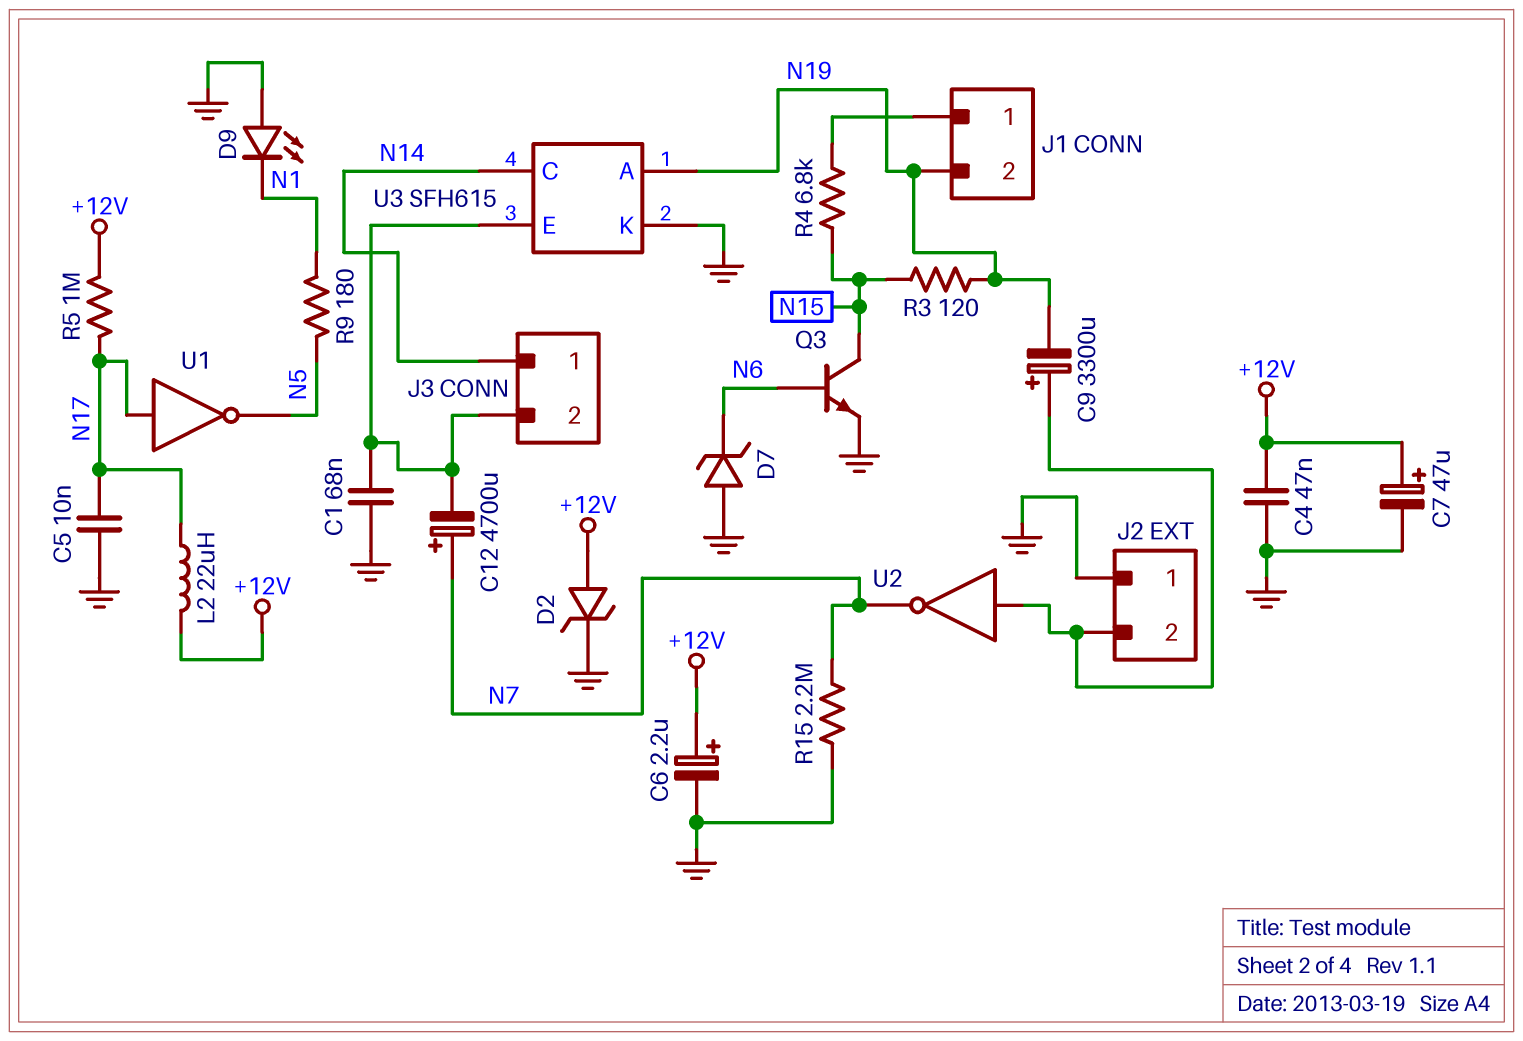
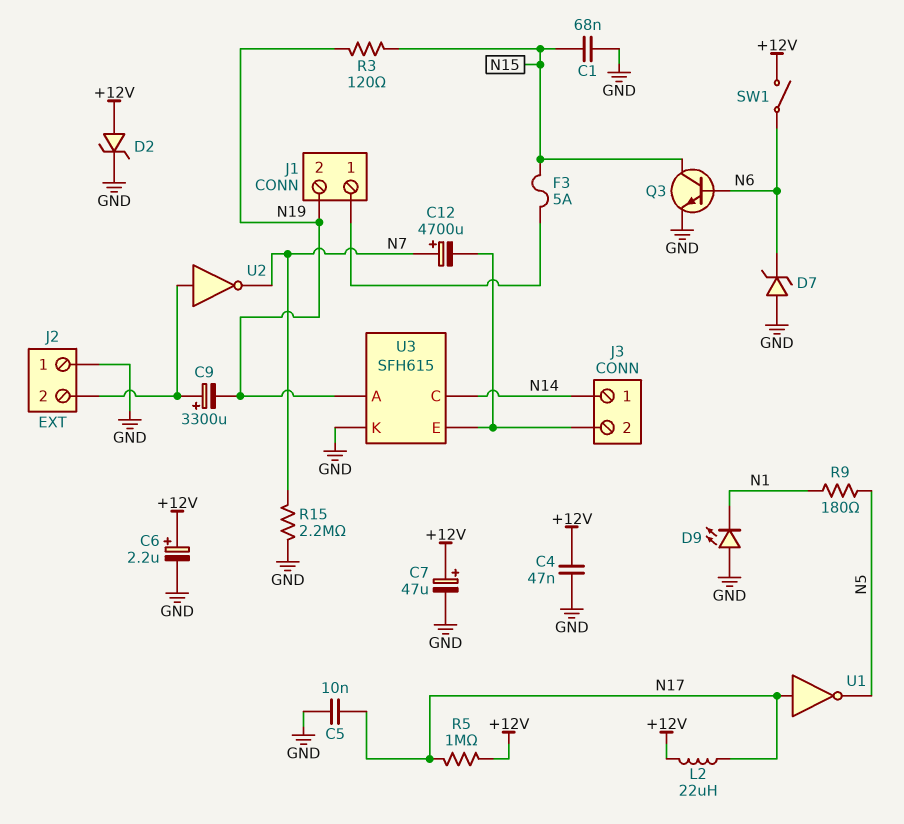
C1: 68nF (GND, J3/2) -> 68nF (GND, N15)
F3: none -> 5A (J1/1, N15)
R4: 6.8k (J1/1, N15) -> none
SW1: none -> switch (+12V, N6)

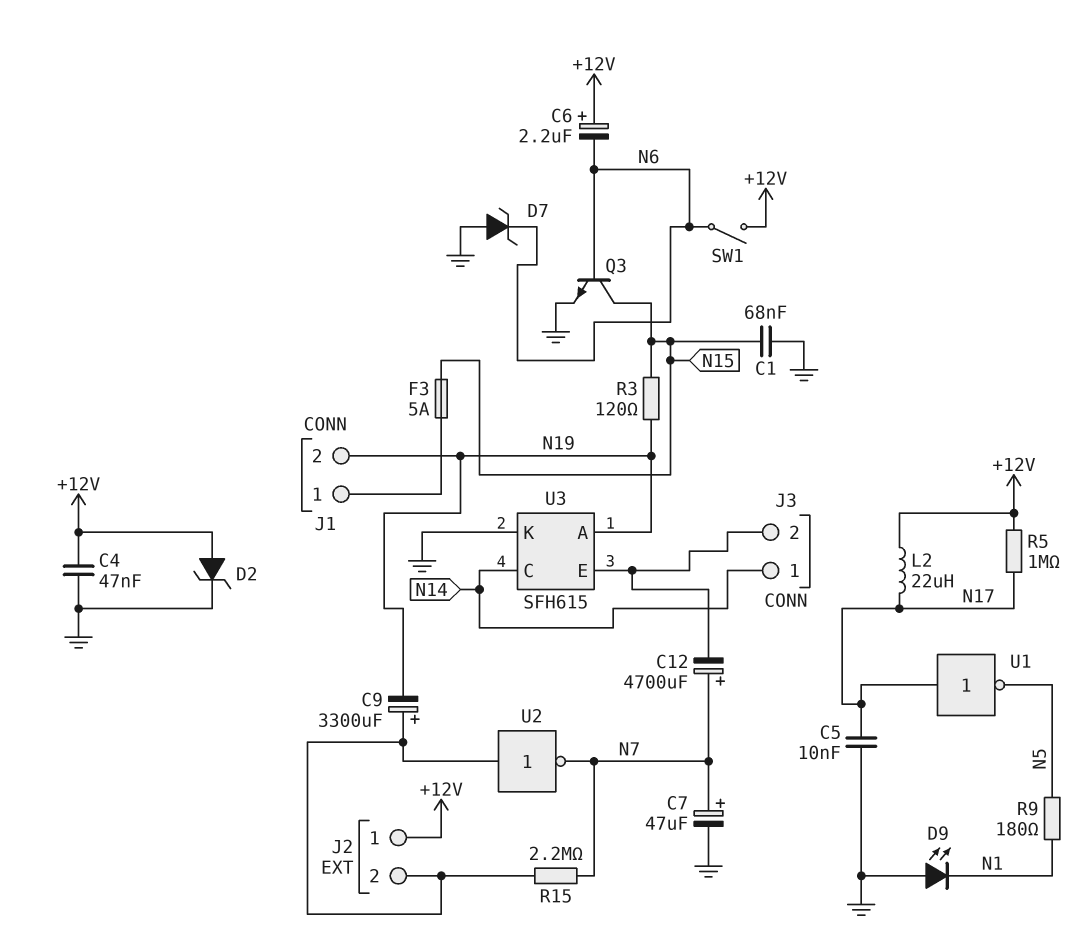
C6: 2.2uF (plus +12V, minus GND) -> 2.2uF (plus +12V, minus N6)
C7: 47uF (plus +12V, minus GND) -> 47uF (plus N7, minus GND)
J2 pin 1: GND -> +12V
R15: 2.2M (GND, N7) -> 2.2M (J2/2, N7)

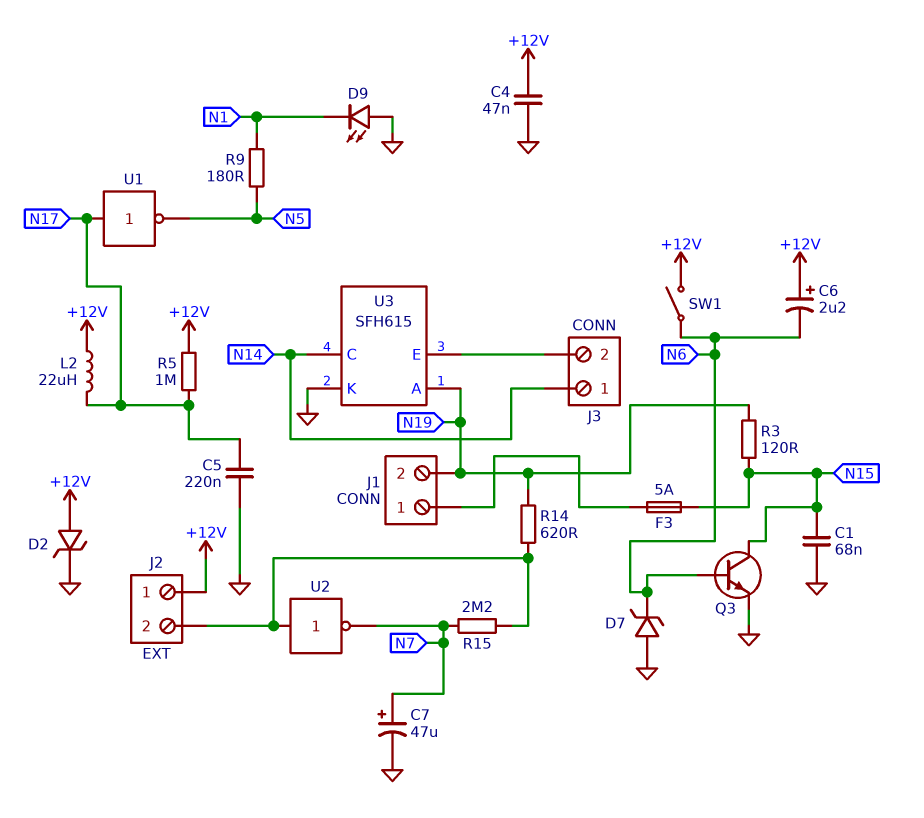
C5: 10nF (GND, N17) -> 220nF (GND, N17)
C9: 3300uF (plus J2/2, minus N19) -> none
C12: 4700uF (plus N7, minus J3/2) -> none
R14: none -> 620 (J2/2, N19)

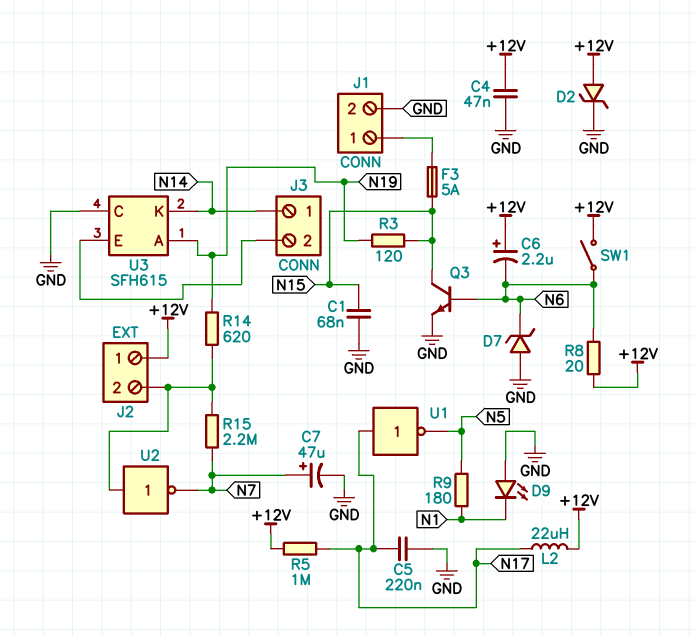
J1 pin 2: N19 -> GND
R8: none -> 20 (+12V, N6)
U3 pin C: N14 -> GND
U3 pin K: GND -> N14

